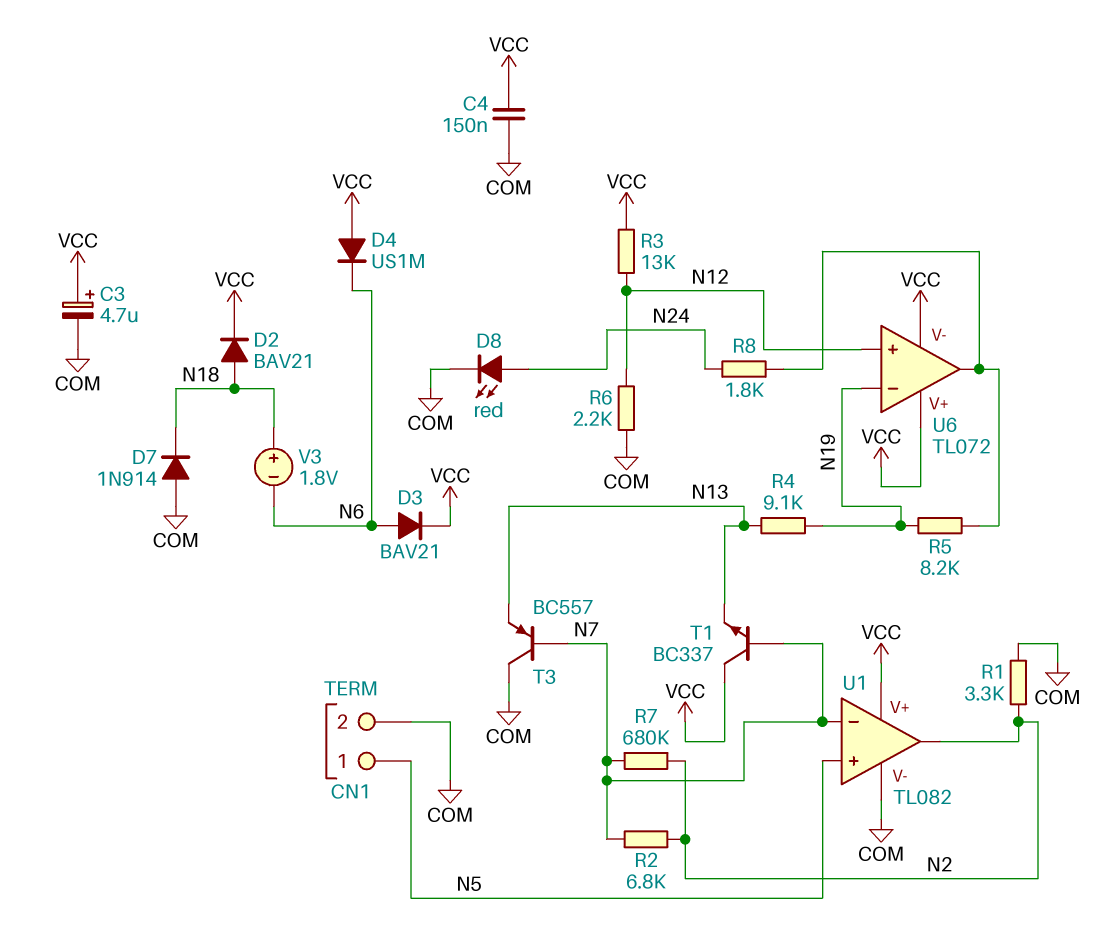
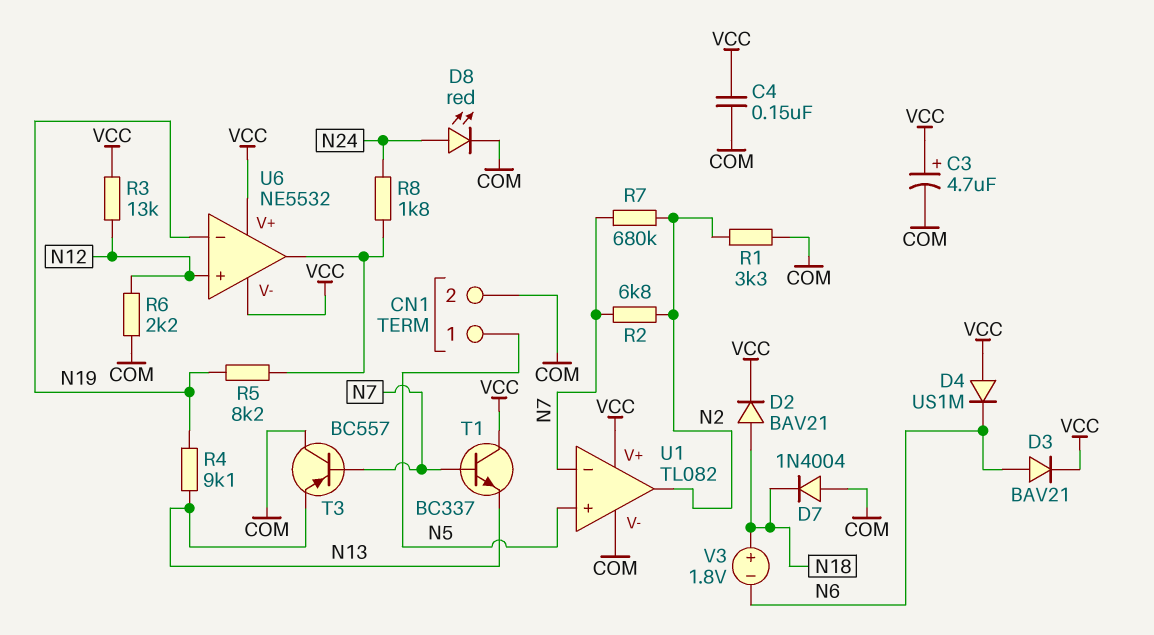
D7: diode 1N914 (A COM, K N18) -> diode 1N4004 (A COM, K N18)
U6: TL072 -> NE5532

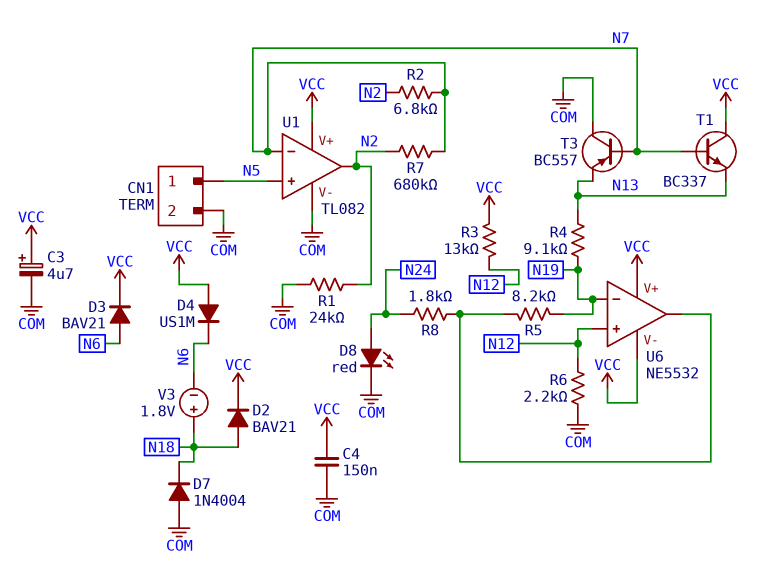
R1: 3.3k (COM, N2) -> 24k (COM, N2)

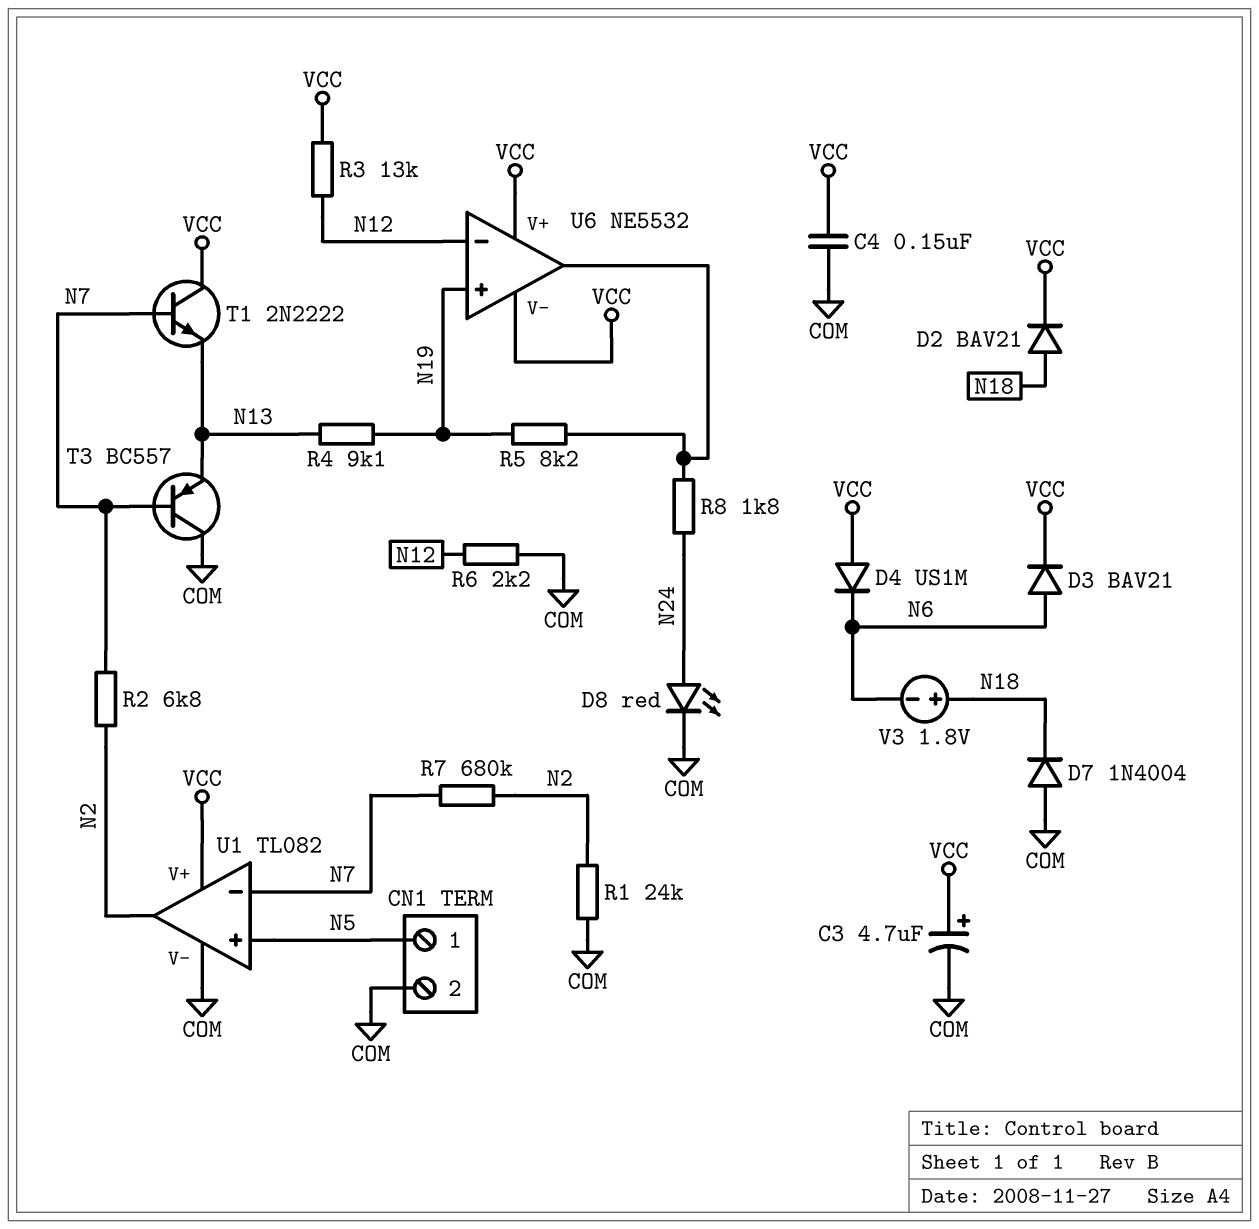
T1: NPN BC337 (B N7, C VCC, E N13) -> NPN 2N2222 (B N7, C VCC, E N13)
U6 pin in+: N12 -> N19
U6 pin in-: N19 -> N12

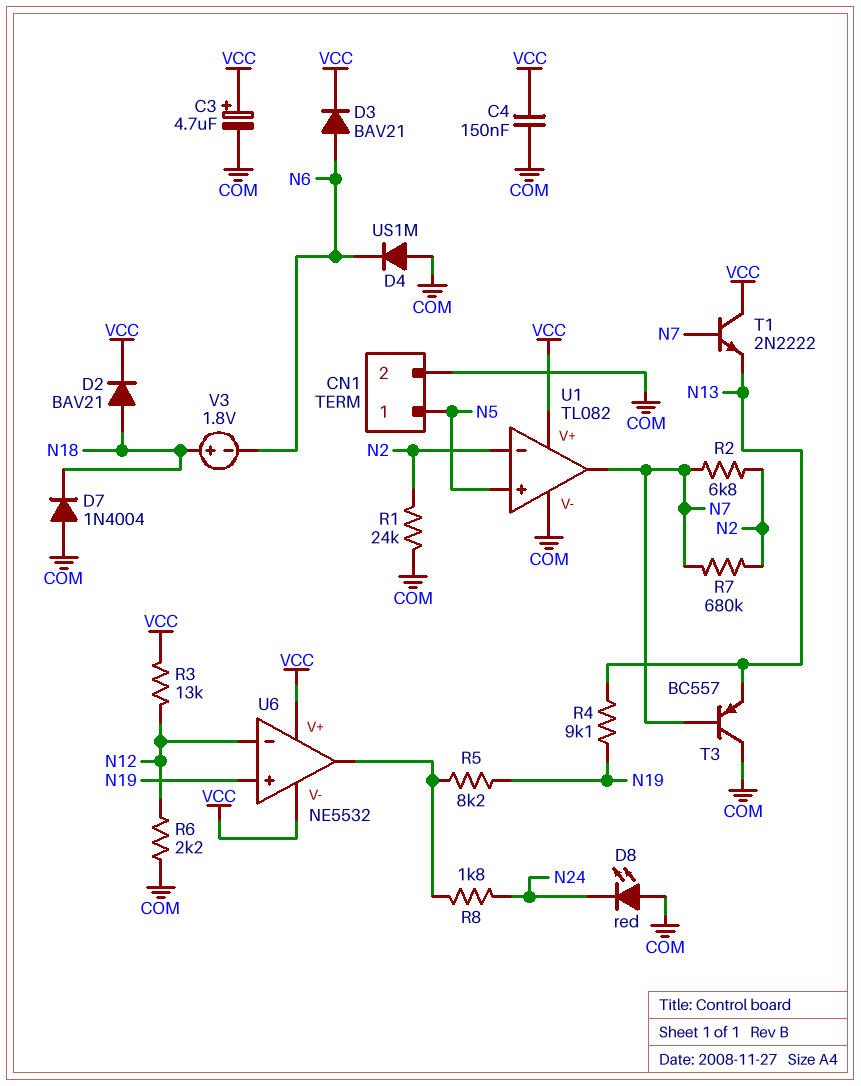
D4: diode US1M (A VCC, K N6) -> diode US1M (A COM, K N6)
D8: LED red (A N24, K COM) -> LED red (A COM, K N24)
U1 pin in-: N7 -> N2
U1 pin out: N2 -> N7

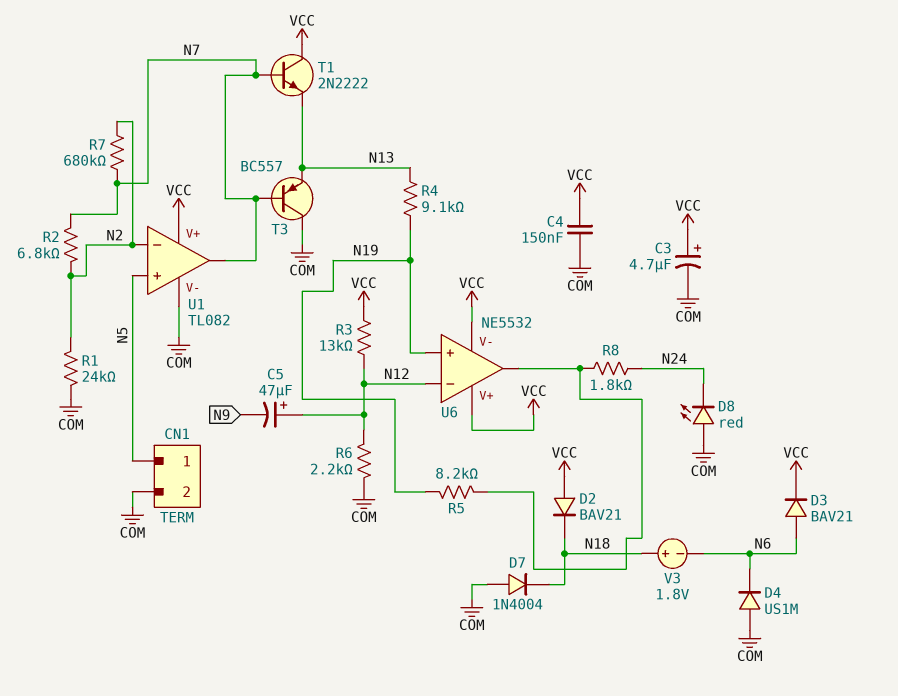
C5: none -> 47uF (plus N12, minus N9)
D2: diode BAV21 (A N18, K VCC) -> diode BAV21 (A VCC, K N18)

